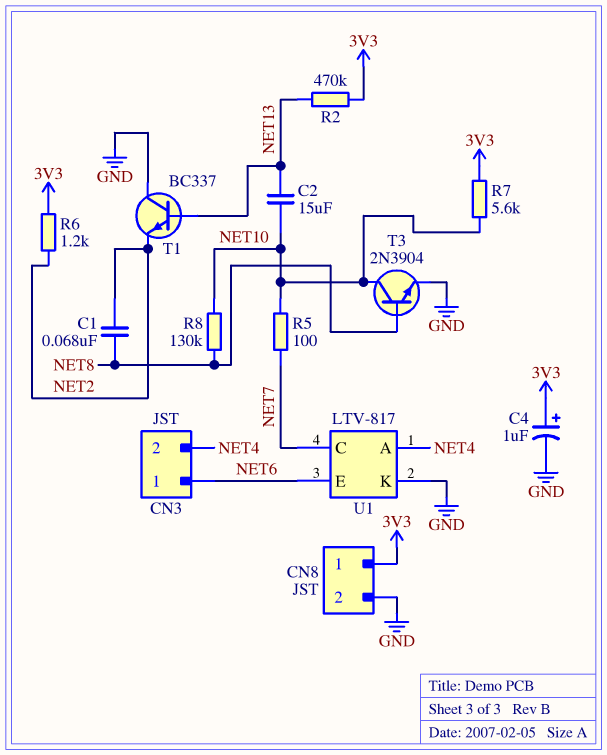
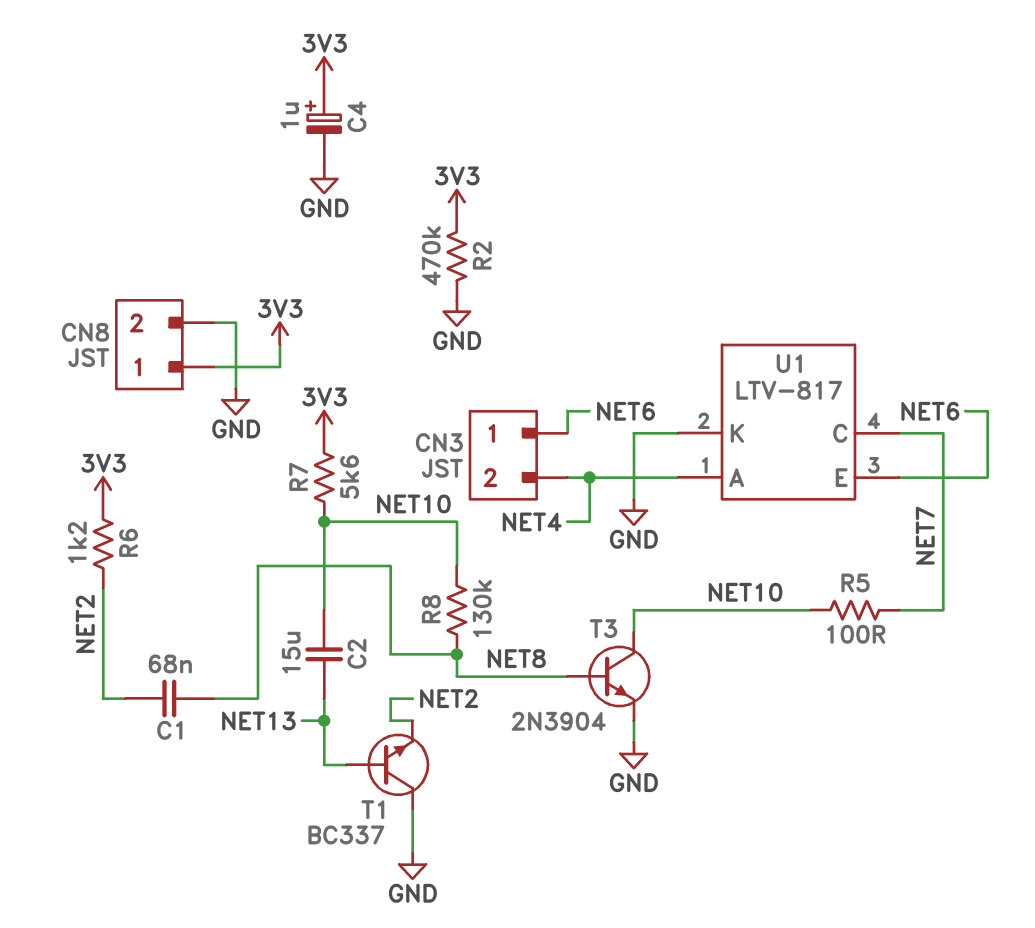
R2: 470k (3V3, NET13) -> 470k (3V3, GND)

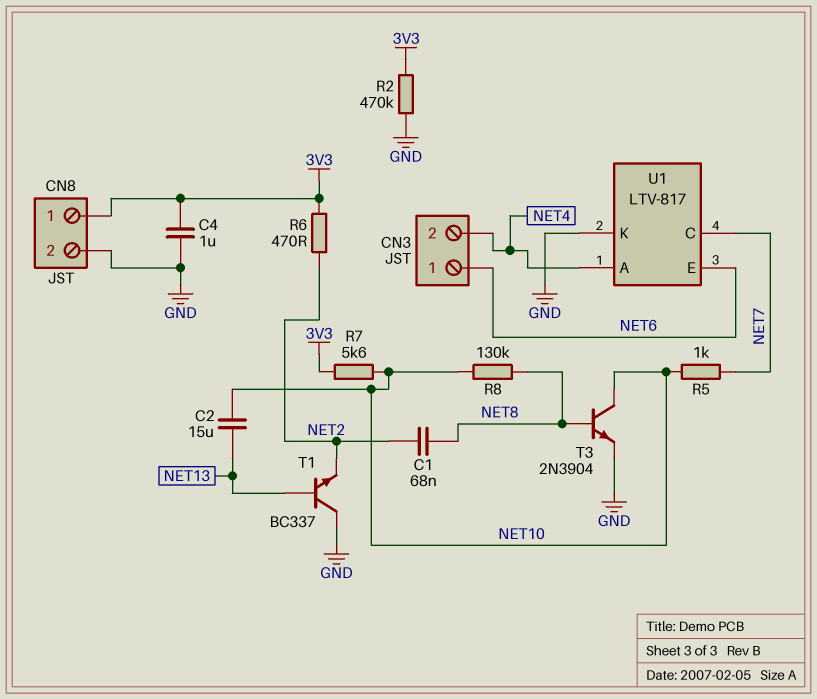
C4: 1uF (plus 3V3, minus GND) -> 1uF (3V3, GND)
R5: 100 (NET7, NET10) -> 1k (NET7, NET10)
R6: 1.2k (3V3, NET2) -> 470 (3V3, NET2)

